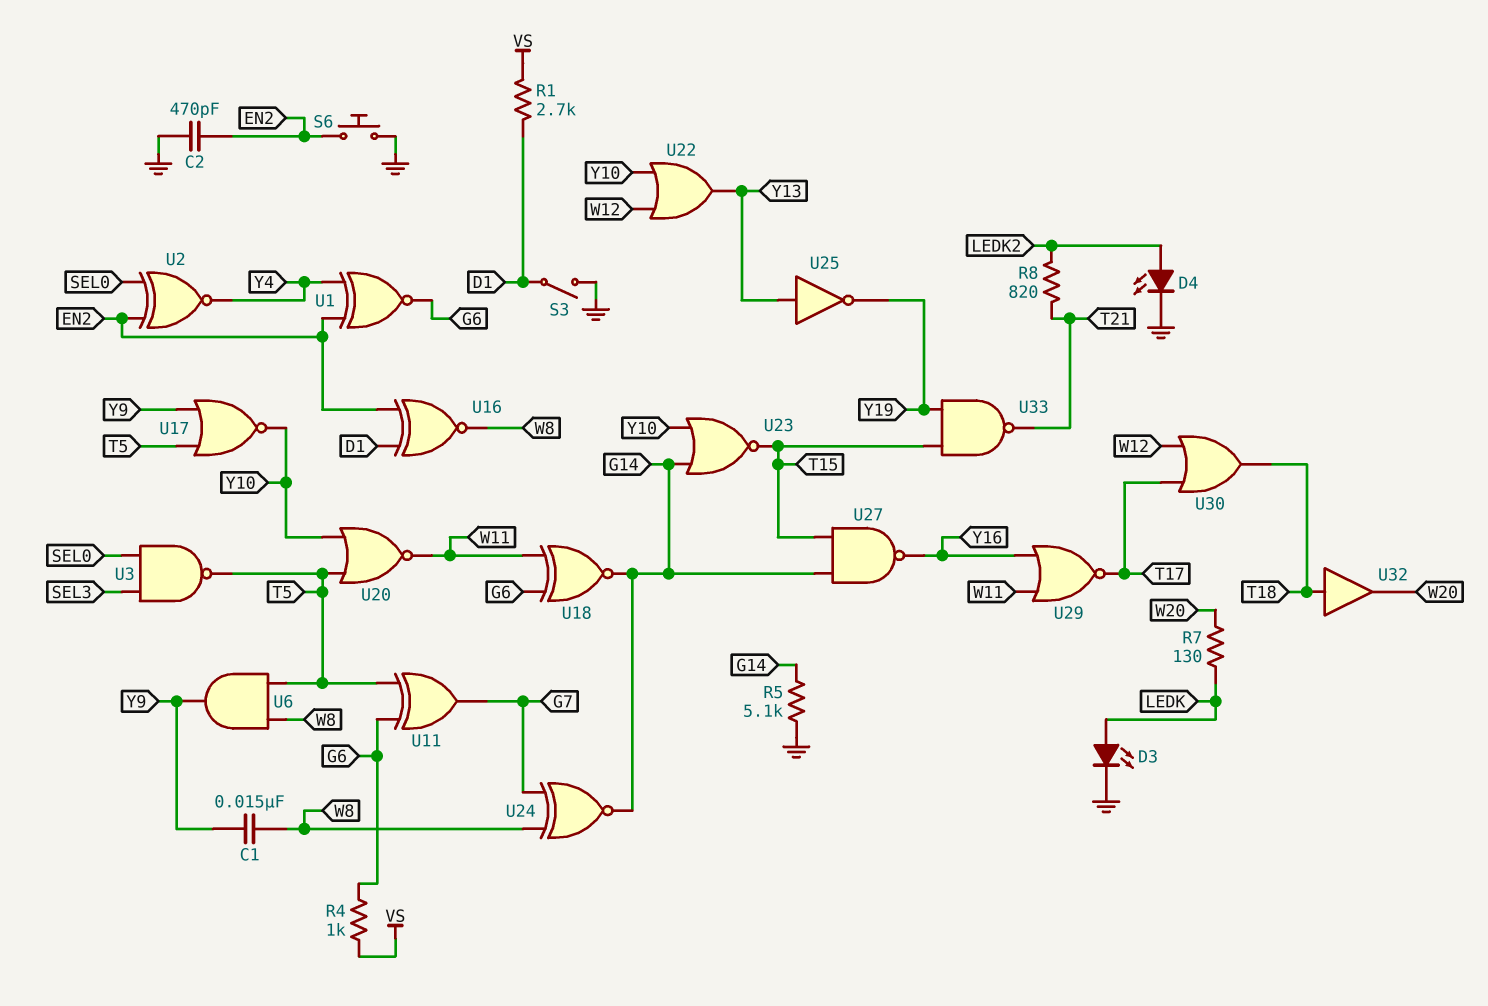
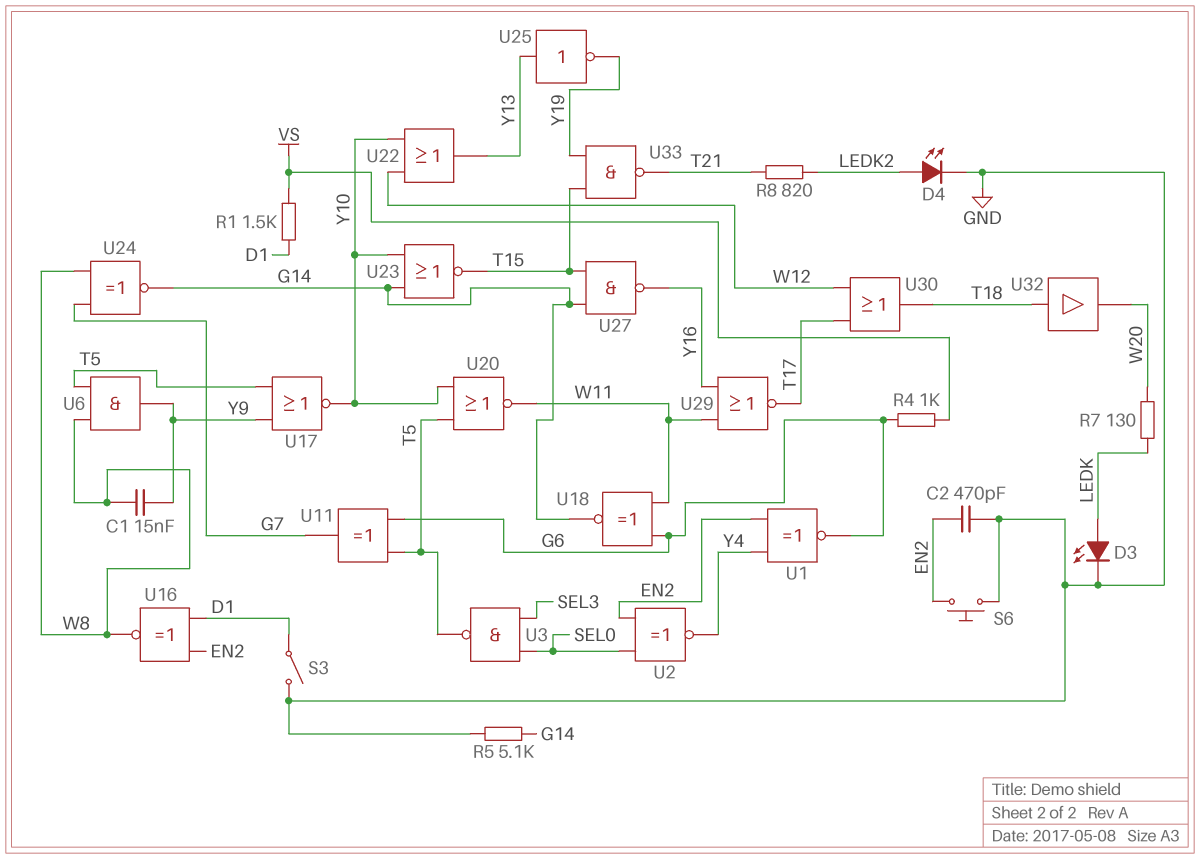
R1: 2.7k (D1, VS) -> 1.5k (D1, VS)

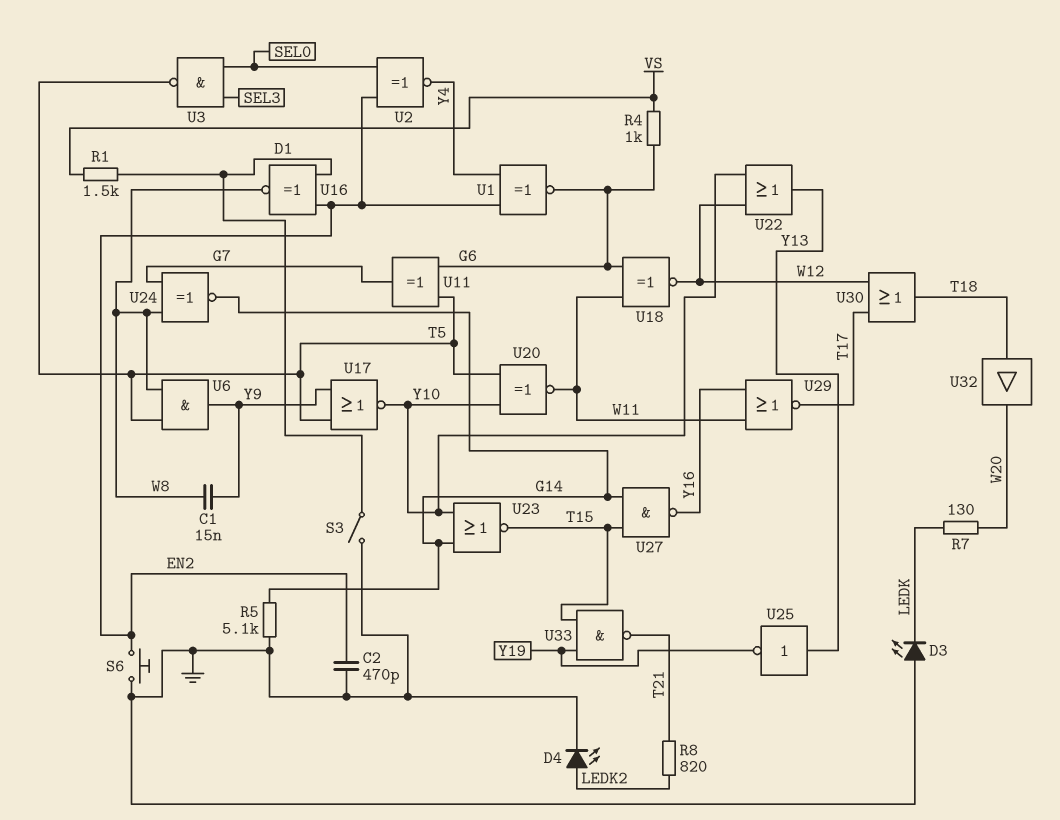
D3: LED (A LEDK, K GND) -> LED (A GND, K LEDK)
U18: XNOR (in G6, in W11, out G14) -> XNOR (in G6, in W11, out W12)
U20: NOR (in T5, in Y10, out W11) -> XNOR (in T5, in Y10, out W11)

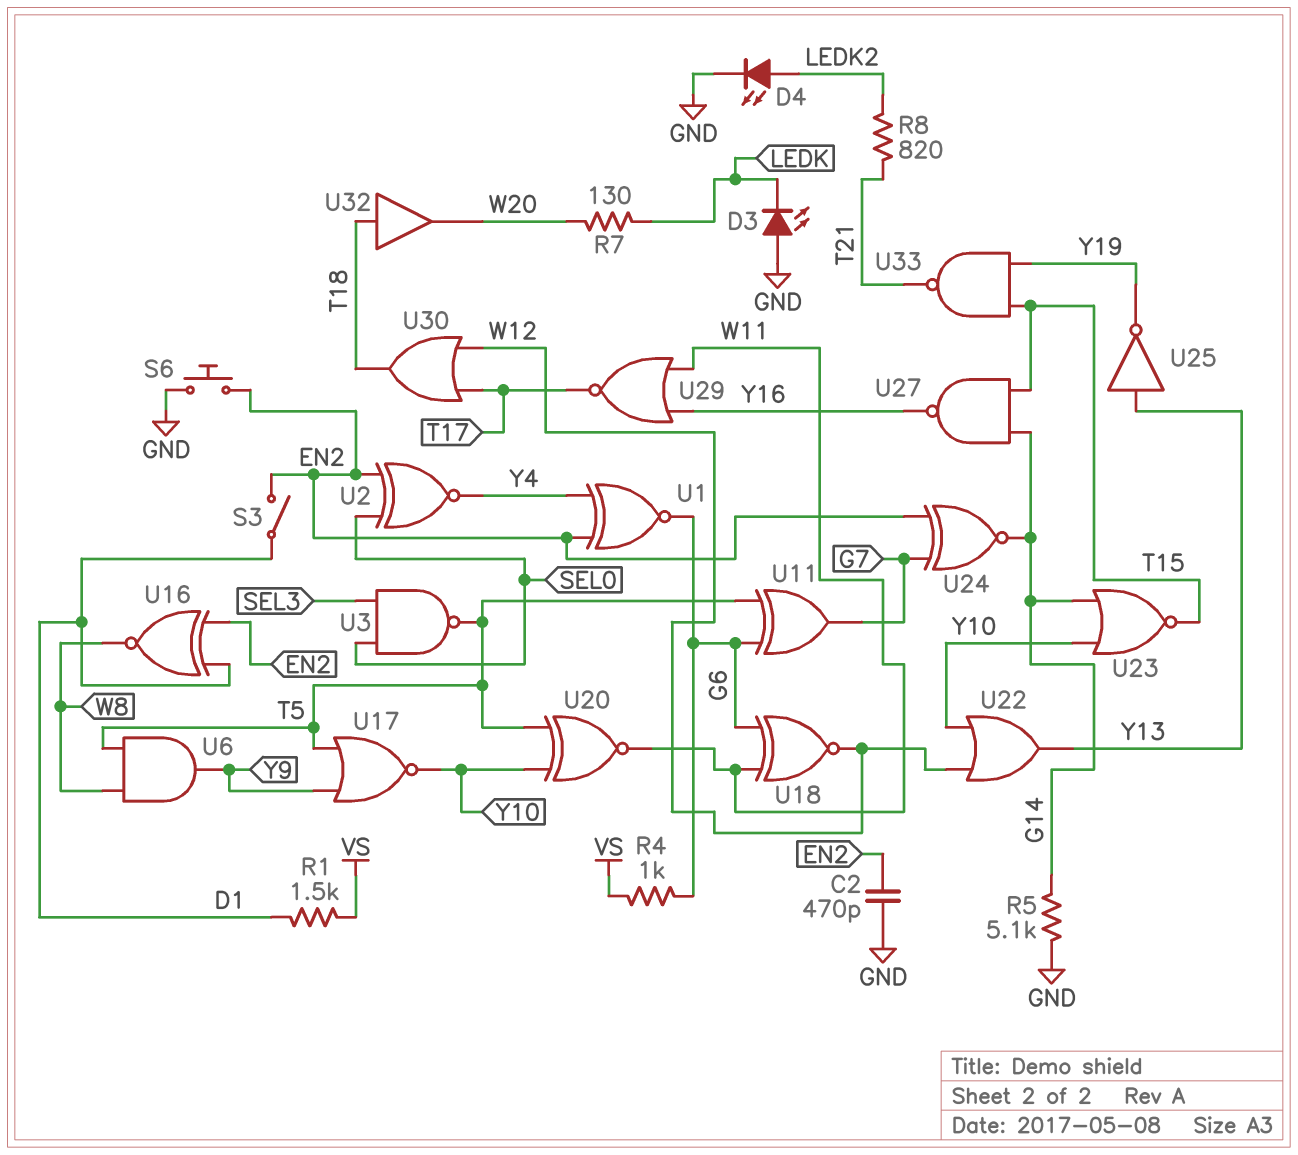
C1: 15nF (W8, Y9) -> none
S3: switch (D1, GND) -> switch (D1, EN2)
U24: XNOR (in G7, in W8, out G14) -> XNOR (in EN2, in G7, out G14)

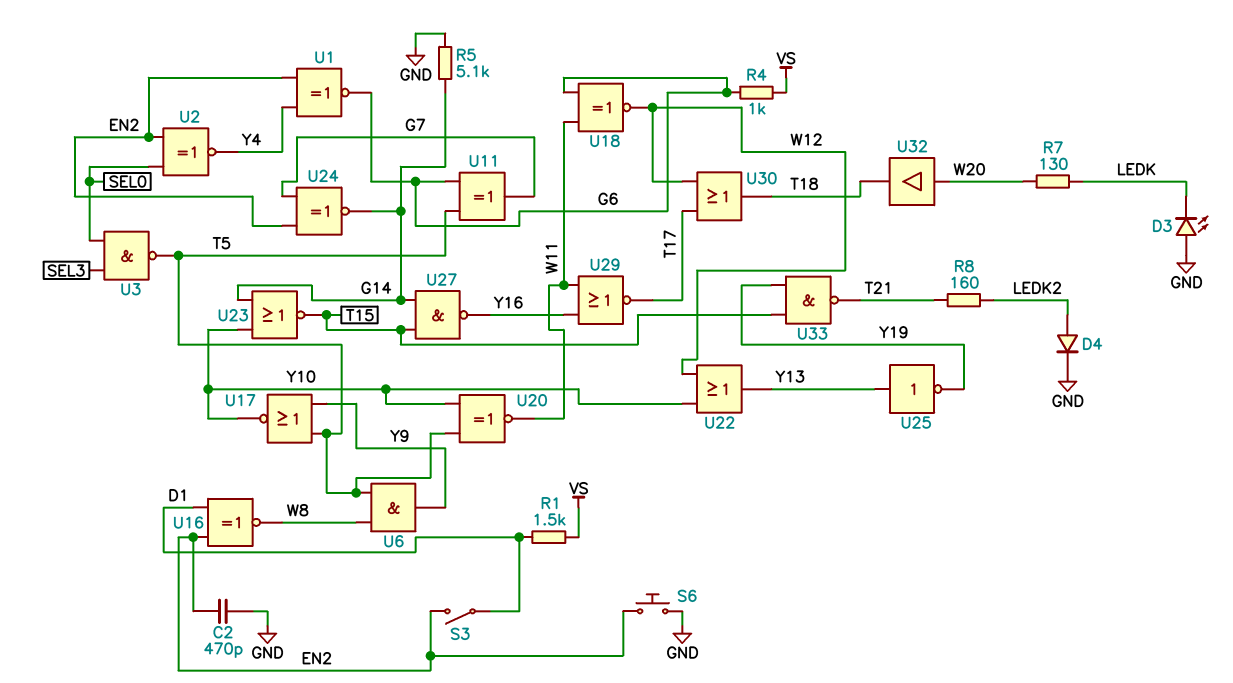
D4: LED (A LEDK2, K GND) -> diode (A LEDK2, K GND)
R8: 820 (LEDK2, T21) -> 160 (LEDK2, T21)
U32: buffer (in T18, out W20) -> buffer (in W20, out T18)

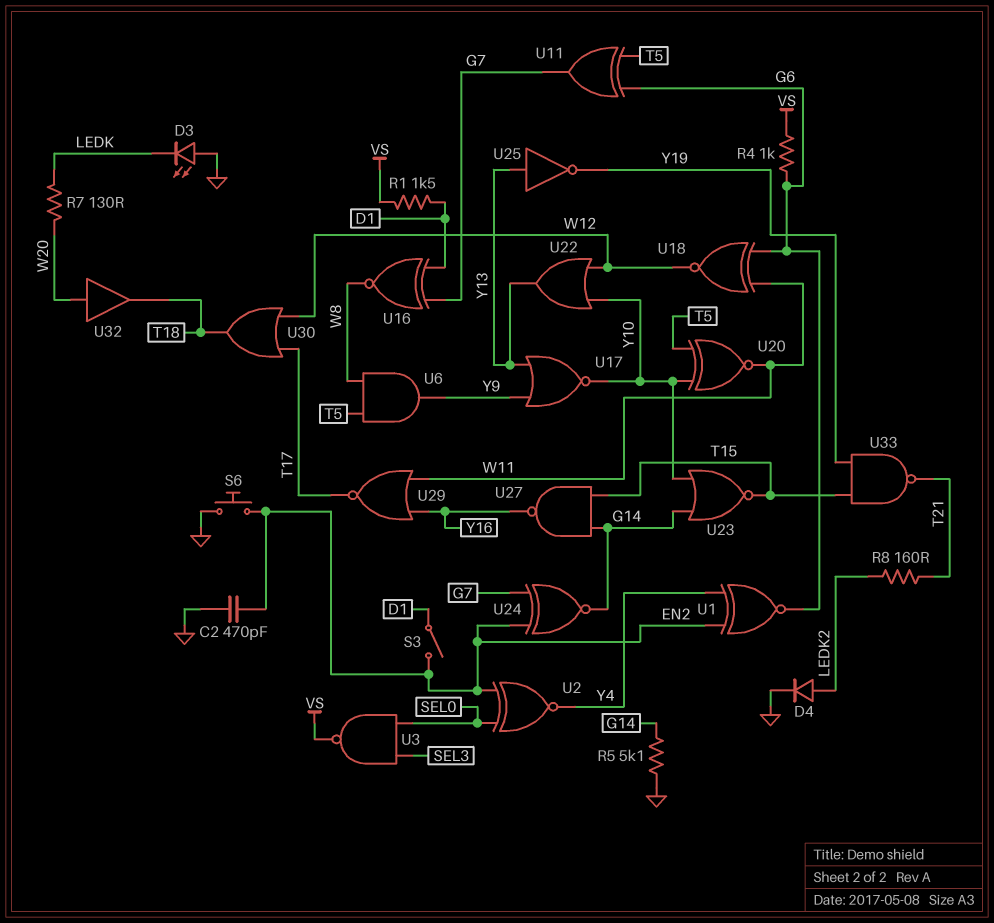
U3: NAND (in SEL0, in SEL3, out T5) -> NAND (in SEL0, in SEL3, out VS)
U16: XNOR (in D1, in EN2, out W8) -> XNOR (in D1, in G7, out W8)
U17: NOR (in T5, in Y9, out Y10) -> NOR (in Y9, in Y13, out Y10)

